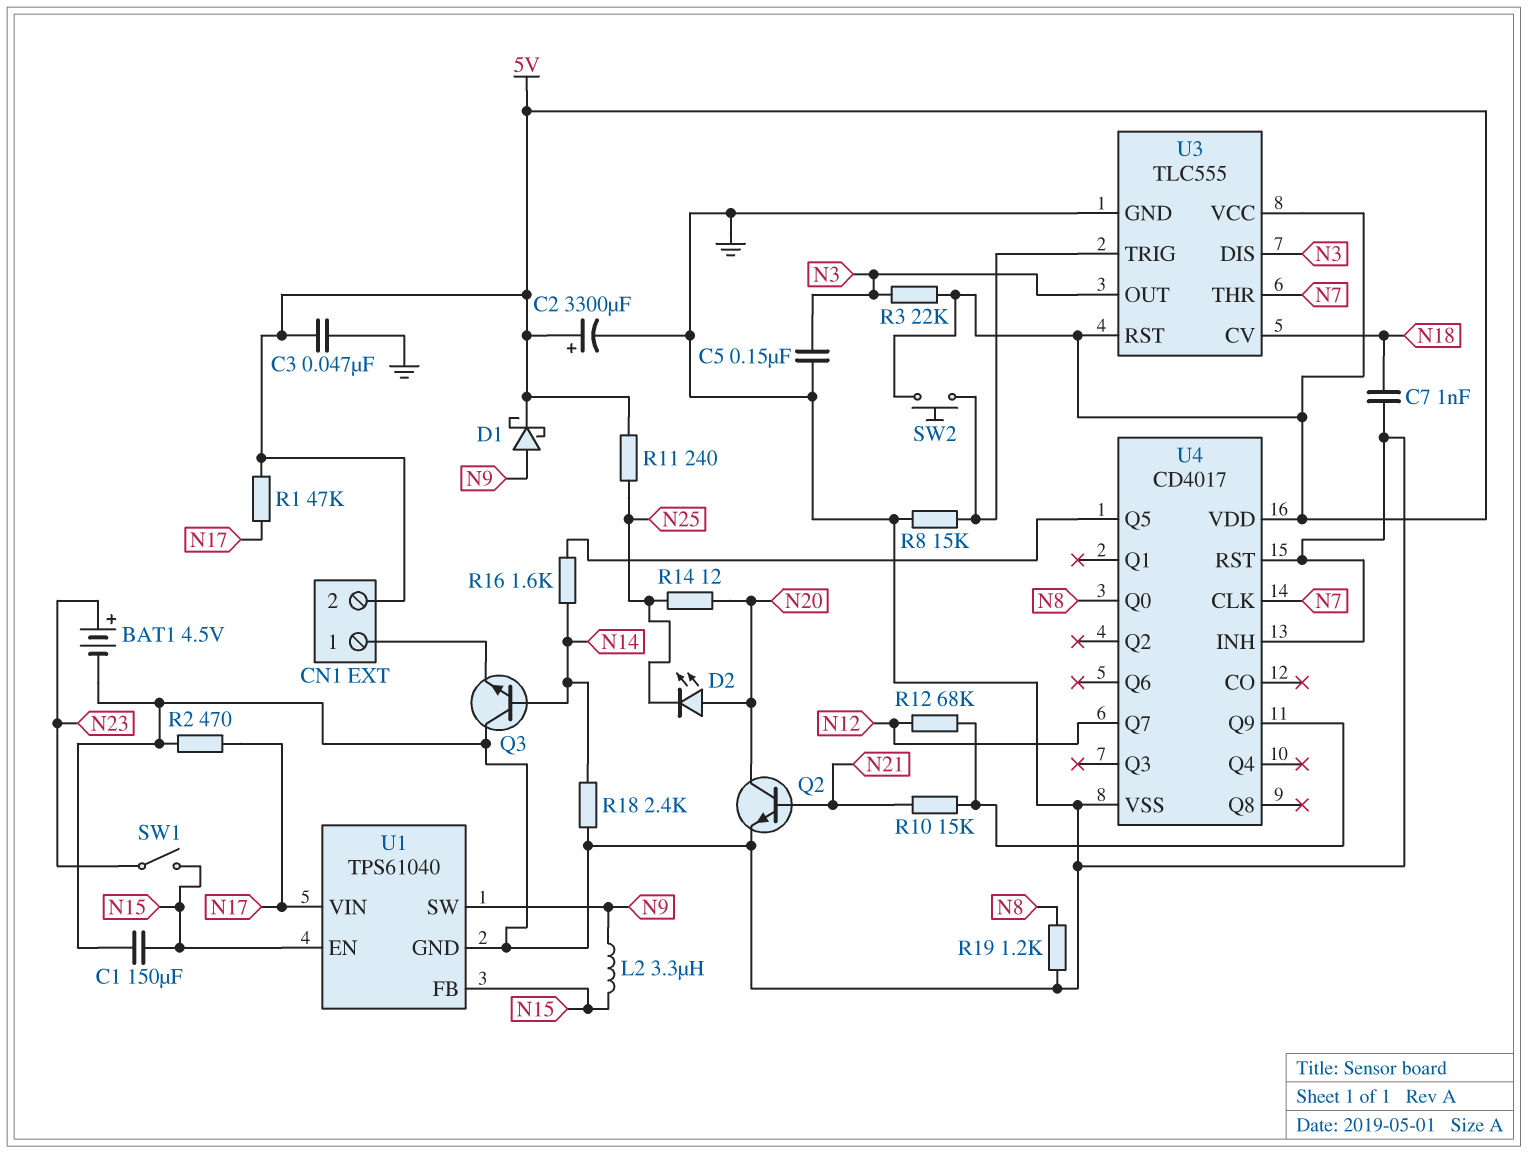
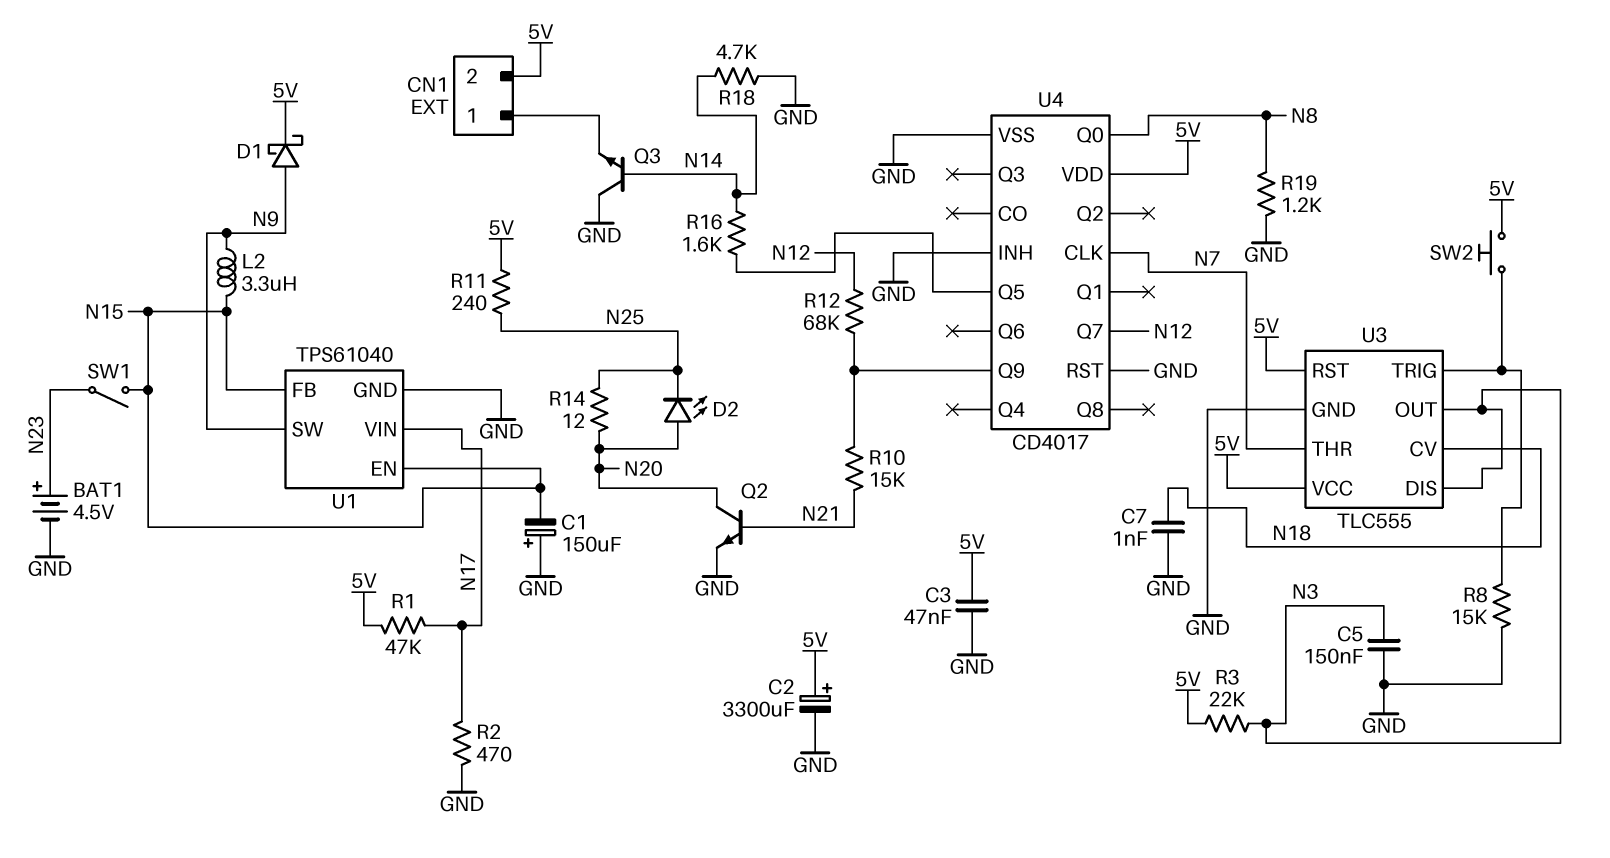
C1: 150uF (GND, N15) -> 150uF (plus GND, minus N15)
R18: 2.4k (GND, N14) -> 4.7k (GND, N14)

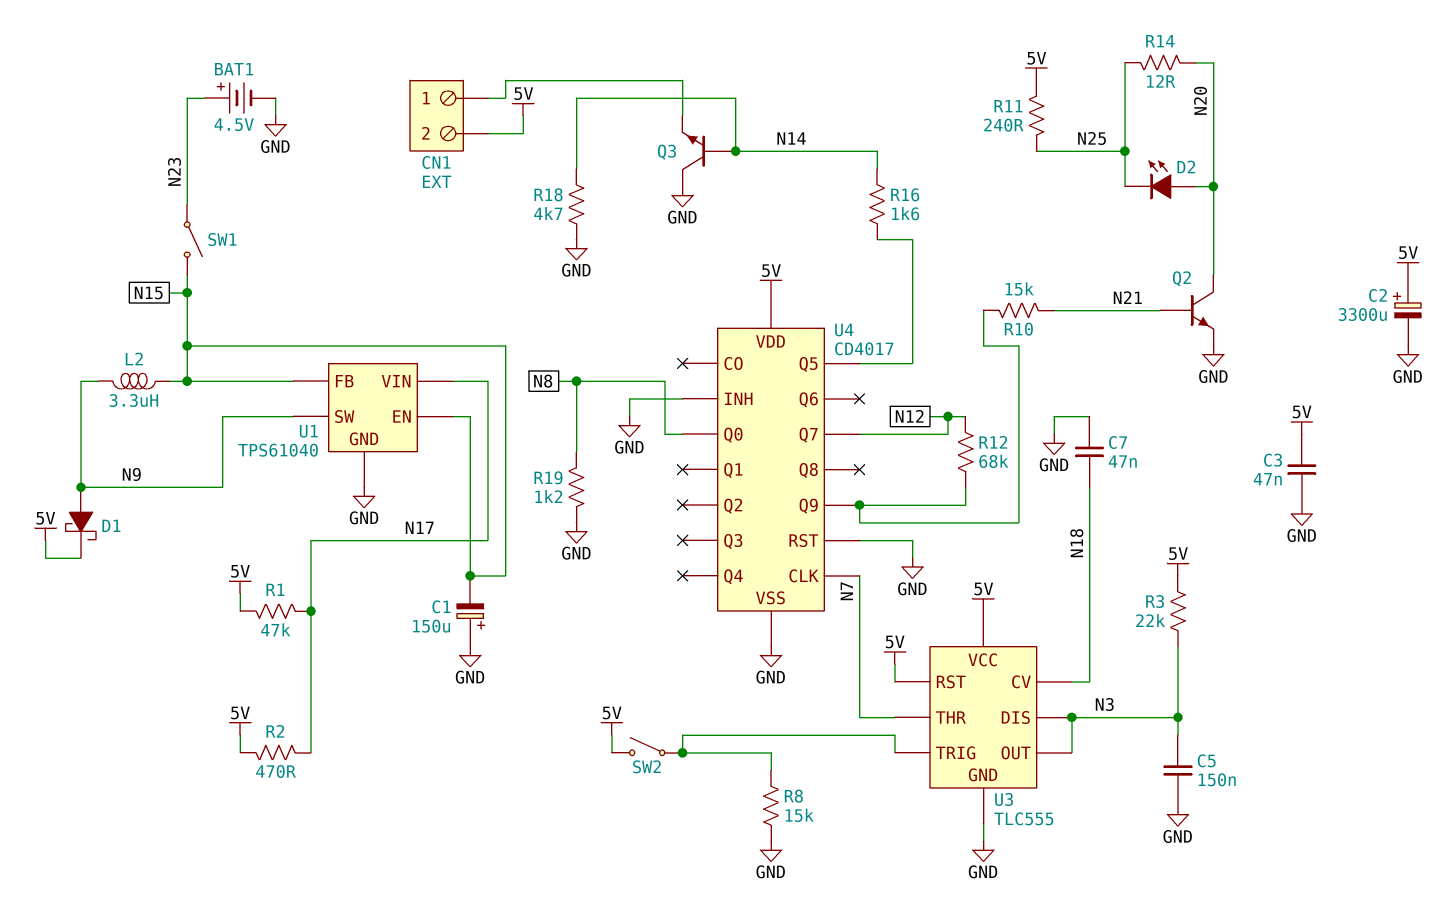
C7: 1nF (GND, N18) -> 47nF (GND, N18)
R2: 470 (GND, N17) -> 470 (5V, N17)
SW2: button (5V, U3/TRIG) -> switch (5V, U3/TRIG)

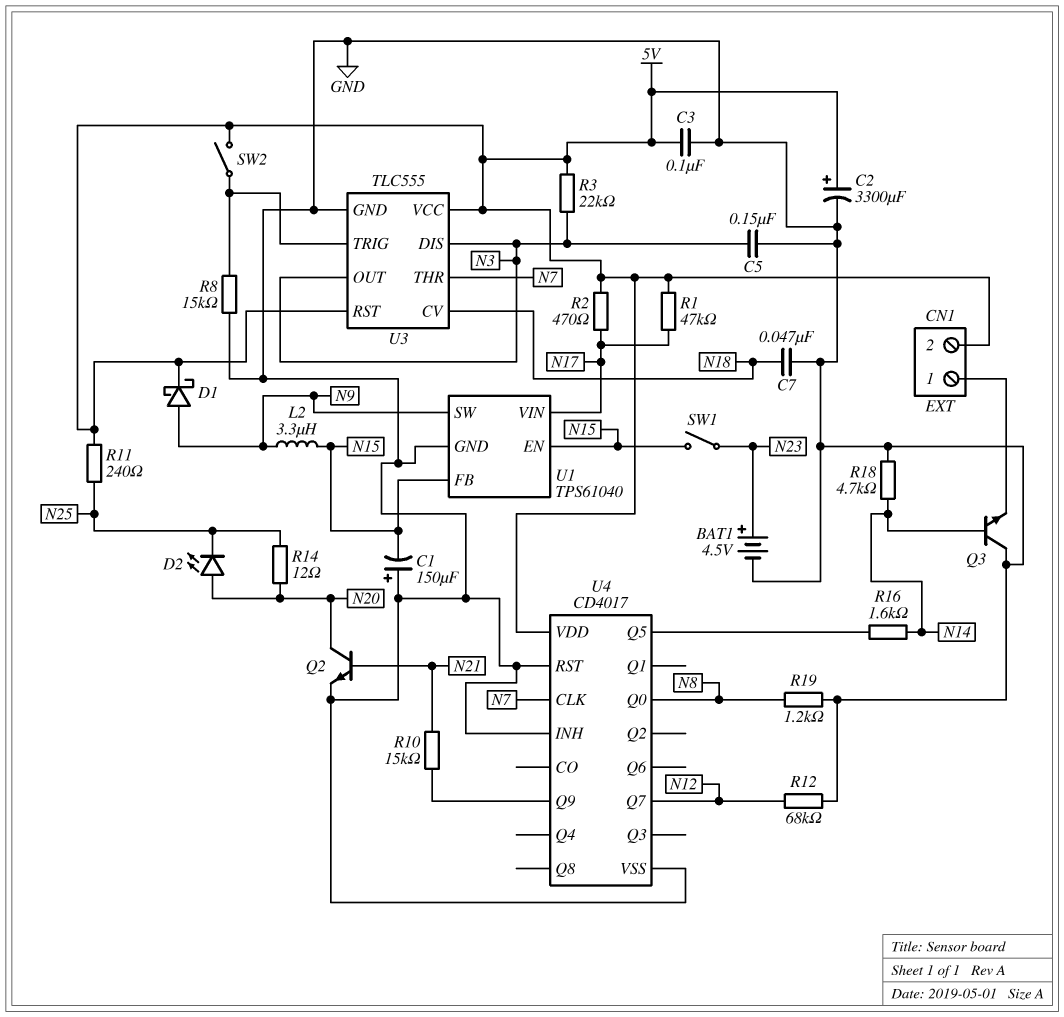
C3: 47nF (5V, GND) -> 100nF (5V, GND)
R12: 68k (N12, U4/Q9) -> 68k (GND, N12)

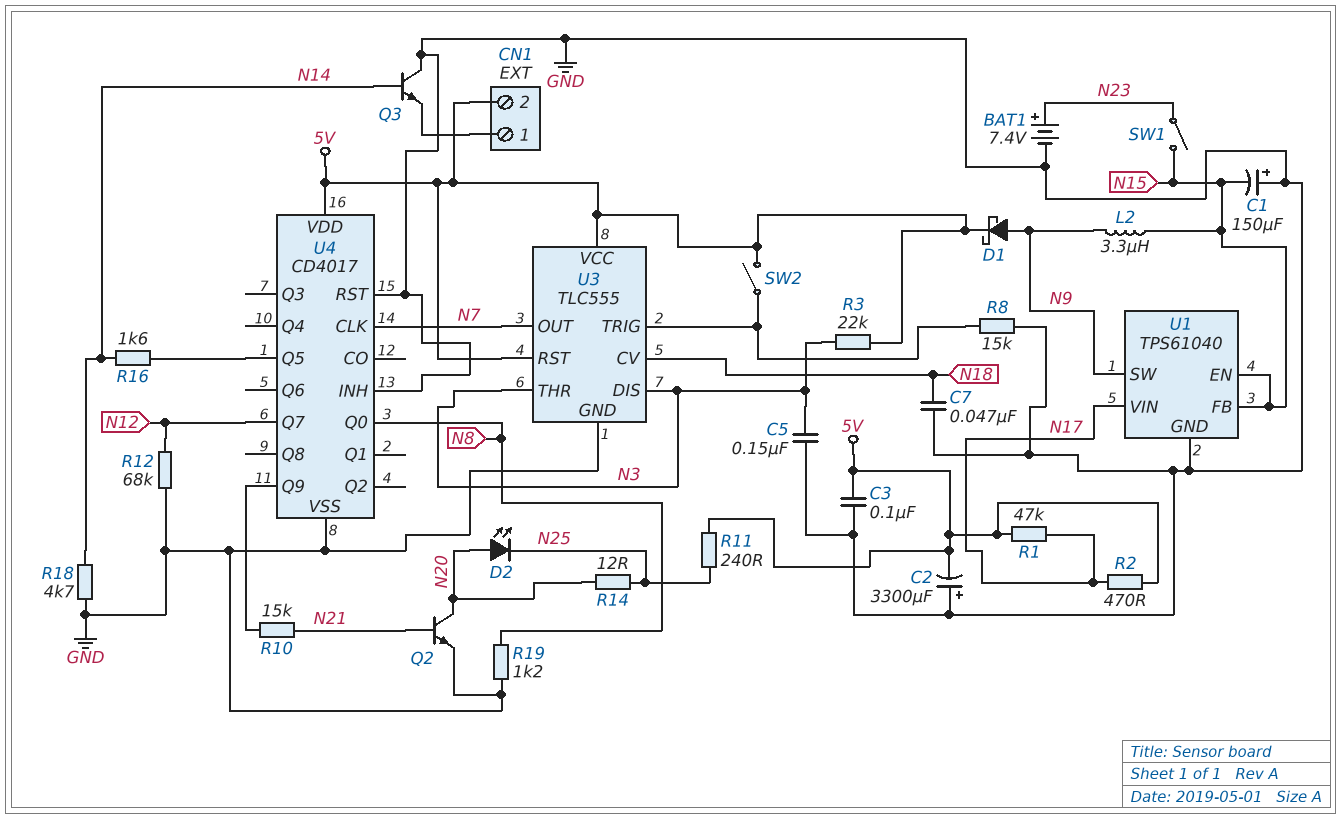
BAT1: 4.5V (plus N23, minus GND) -> 7.4V (plus N23, minus GND)
C2: 3300uF (plus 5V, minus GND) -> 3300uF (plus GND, minus 5V)
U3 pin OUT: N3 -> N7
U3 pin THR: N7 -> N3

